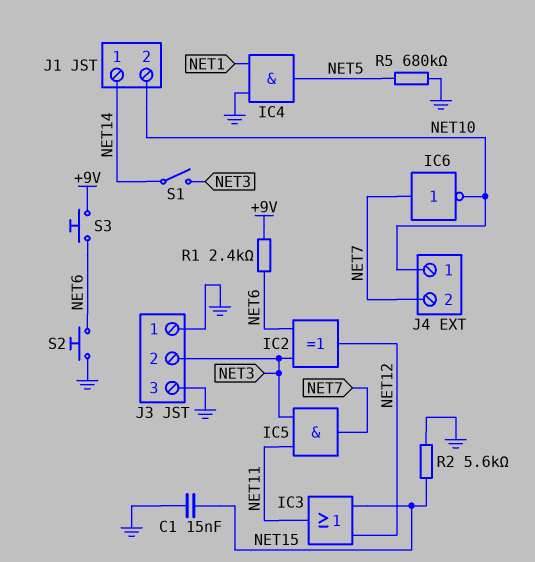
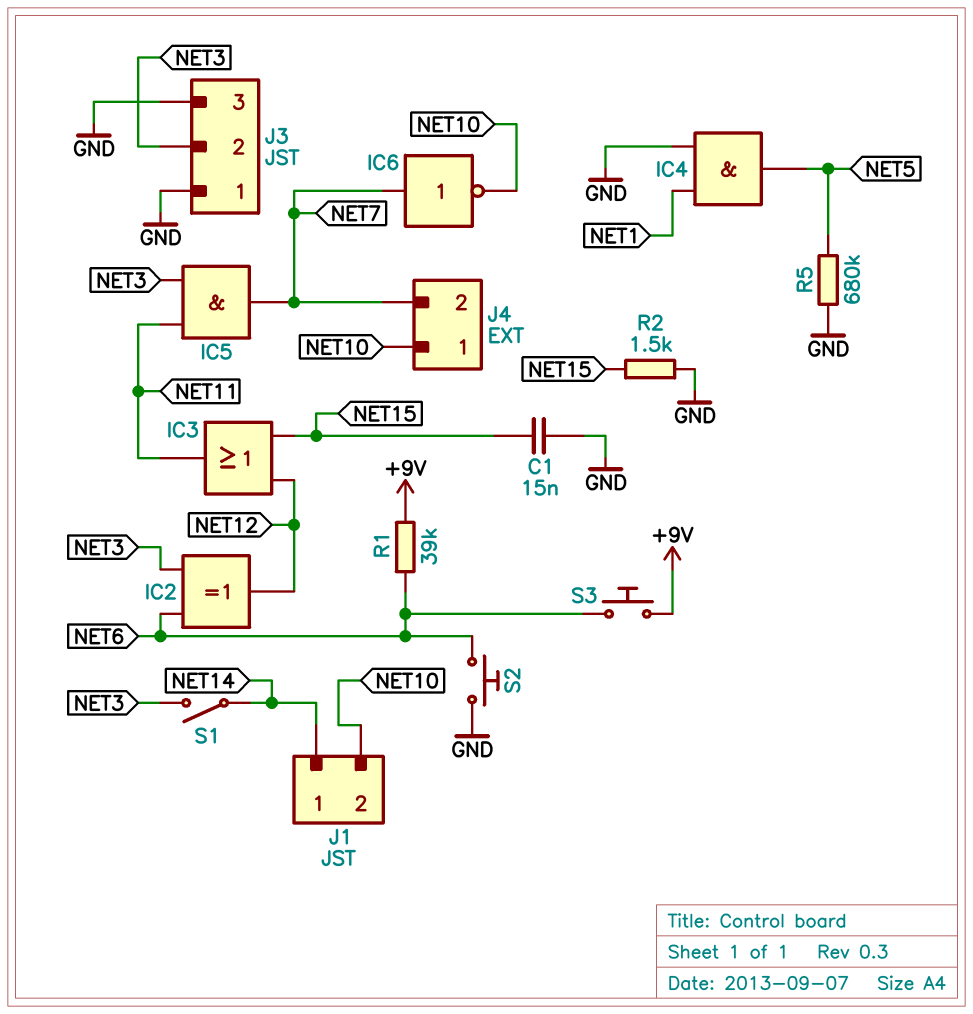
R1: 2.4k (+9V, NET6) -> 39k (+9V, NET6)
R2: 5.6k (GND, NET15) -> 1.5k (GND, NET15)

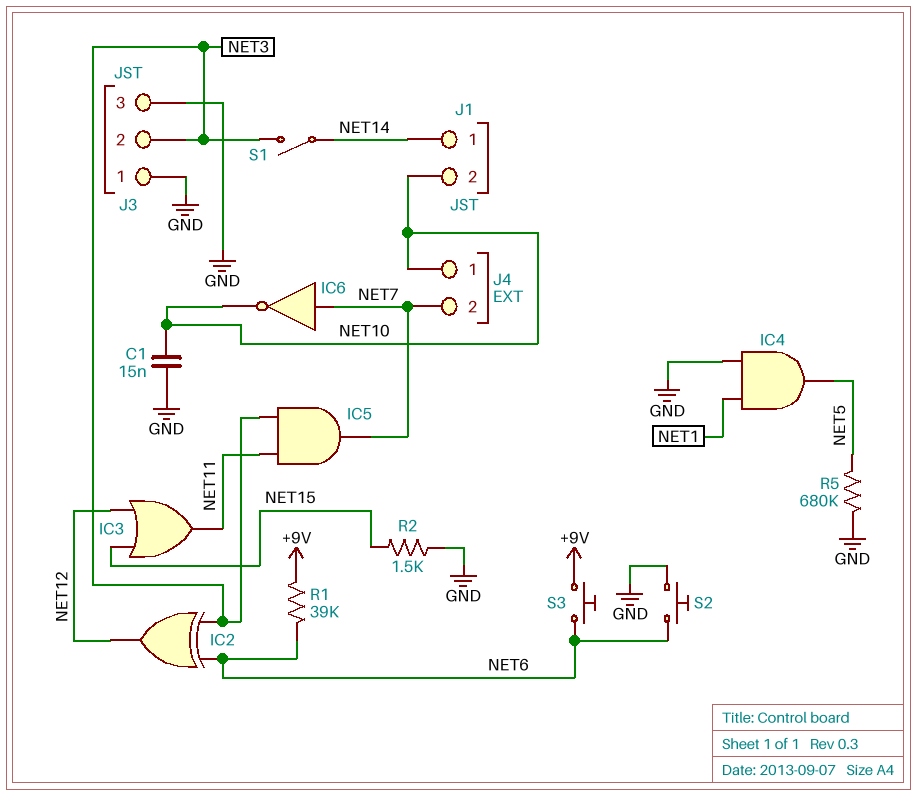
C1: 15nF (GND, NET15) -> 15nF (GND, NET10)

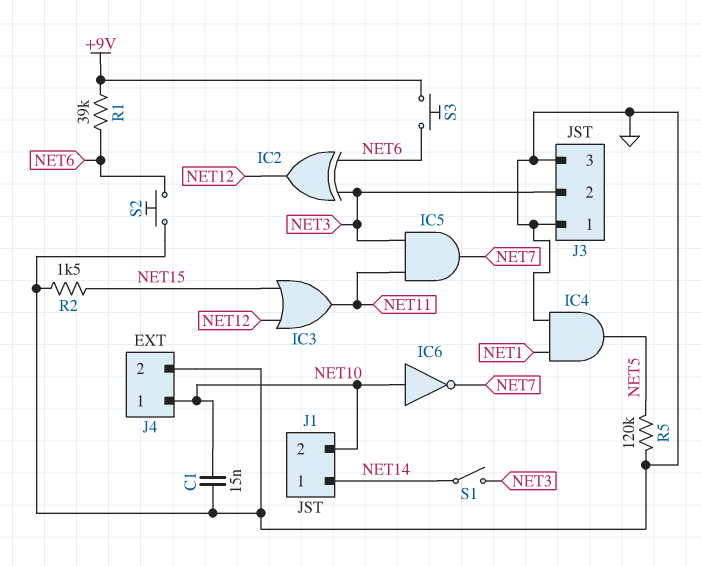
IC6: NOT (in NET7, out NET10) -> NOT (in NET10, out NET7)
J4 pin 2: NET7 -> GND
R5: 680k (GND, NET5) -> 120k (GND, NET5)

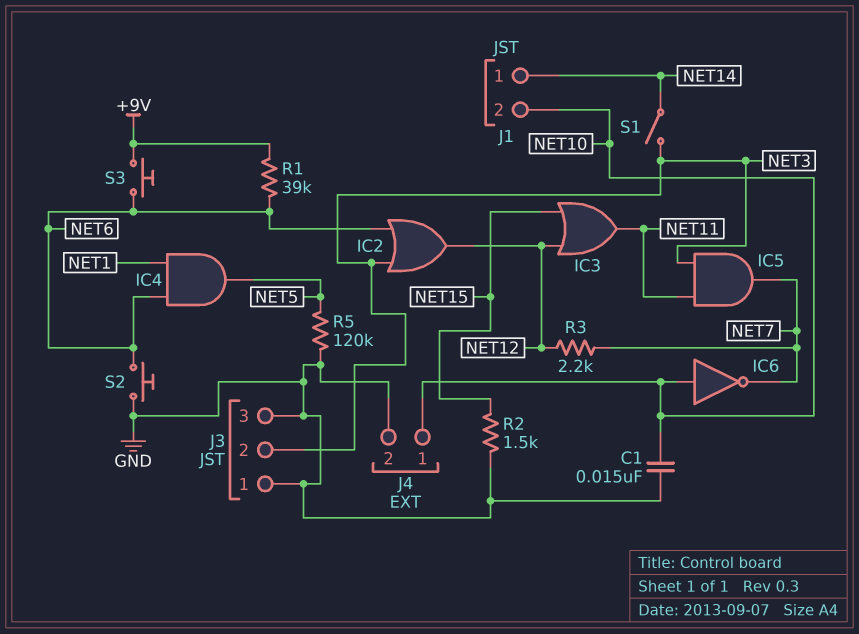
IC2: XOR (in NET3, in NET6, out NET12) -> OR (in NET3, in NET6, out NET12)
IC4: AND (in GND, in NET1, out NET5) -> AND (in NET1, in NET6, out NET5)
R3: none -> 2.2k (NET7, NET12)

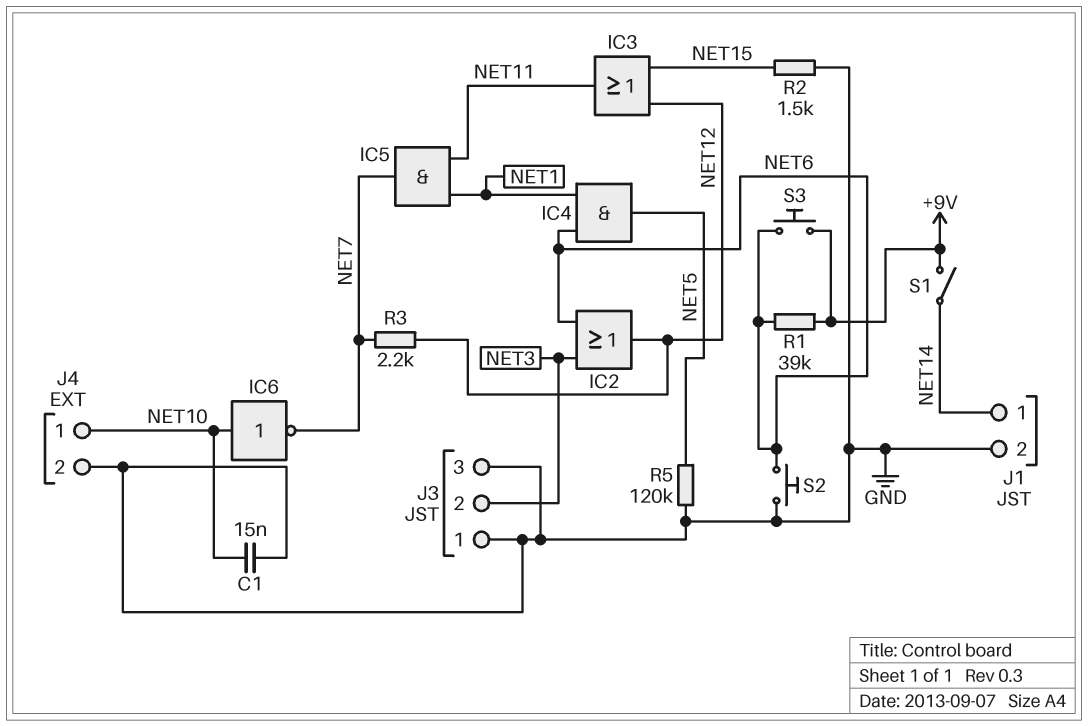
IC5: AND (in NET3, in NET11, out NET7) -> AND (in NET1, in NET11, out NET7)
J1 pin 2: NET10 -> GND
S1: switch (NET3, NET14) -> switch (+9V, NET14)

